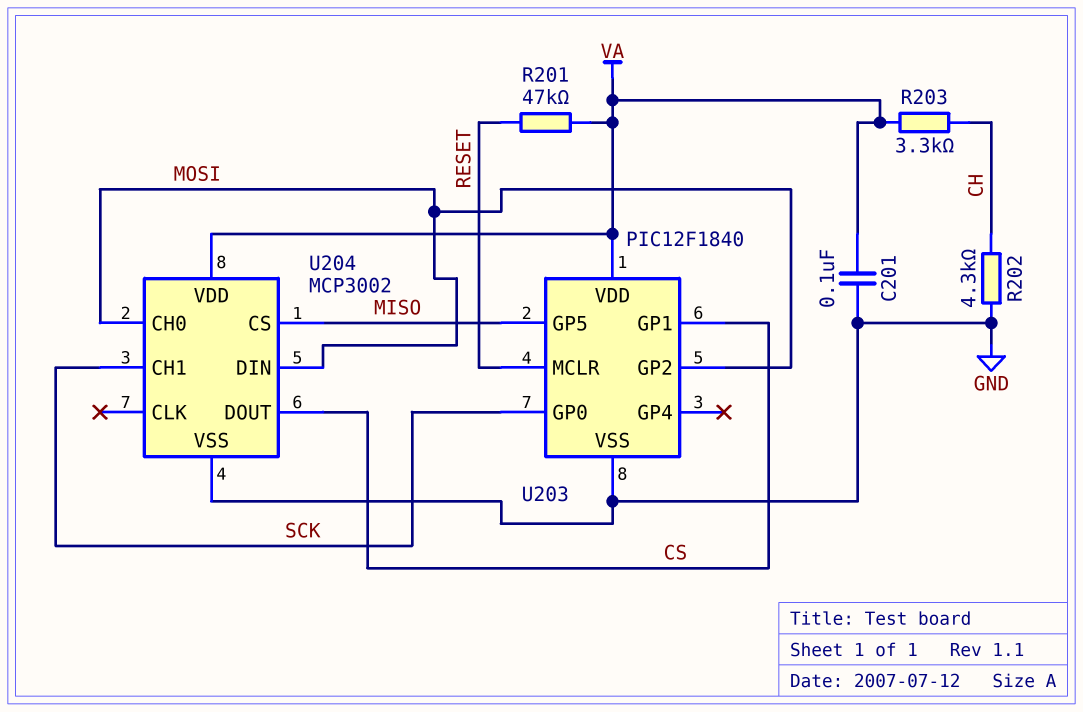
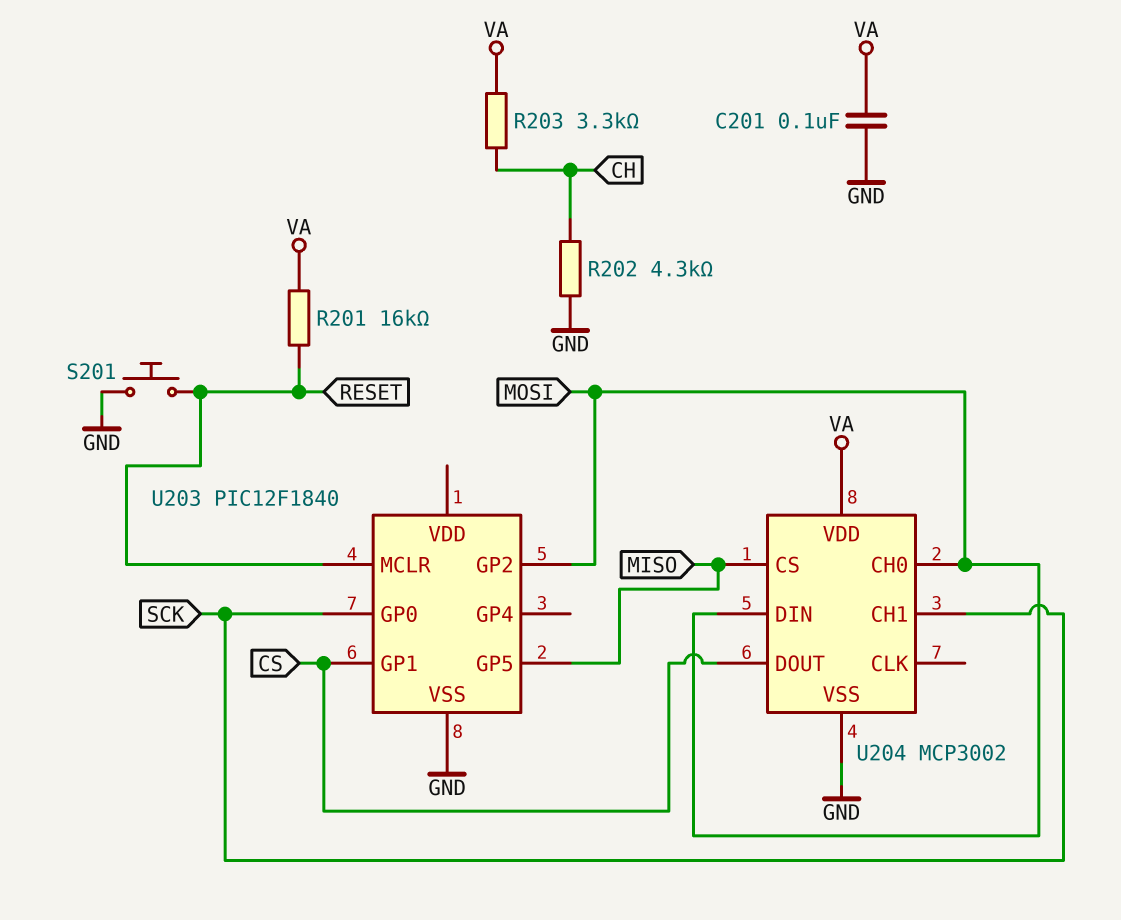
R201: 47k (RESET, VA) -> 16k (RESET, VA)
S201: none -> button (GND, RESET)
U203 pin VDD: VA -> none

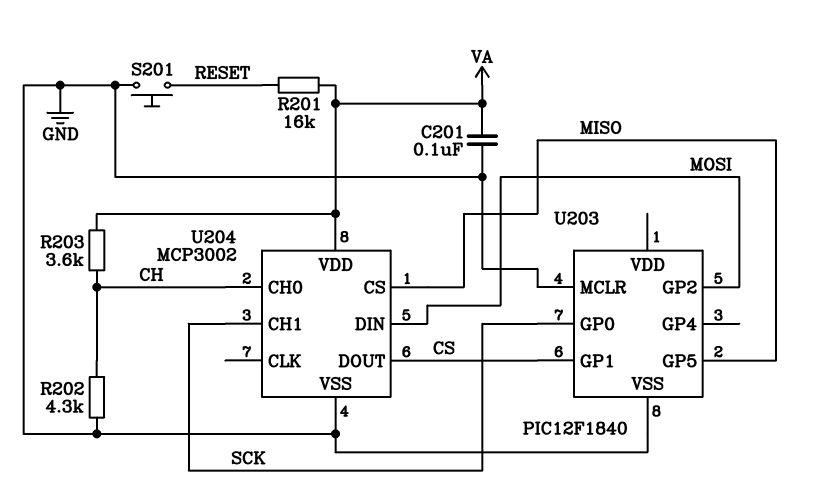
R203: 3.3k (CH, VA) -> 3.6k (CH, VA)
U203 pin MCLR: RESET -> GND
U204 pin CH0: MOSI -> CH

